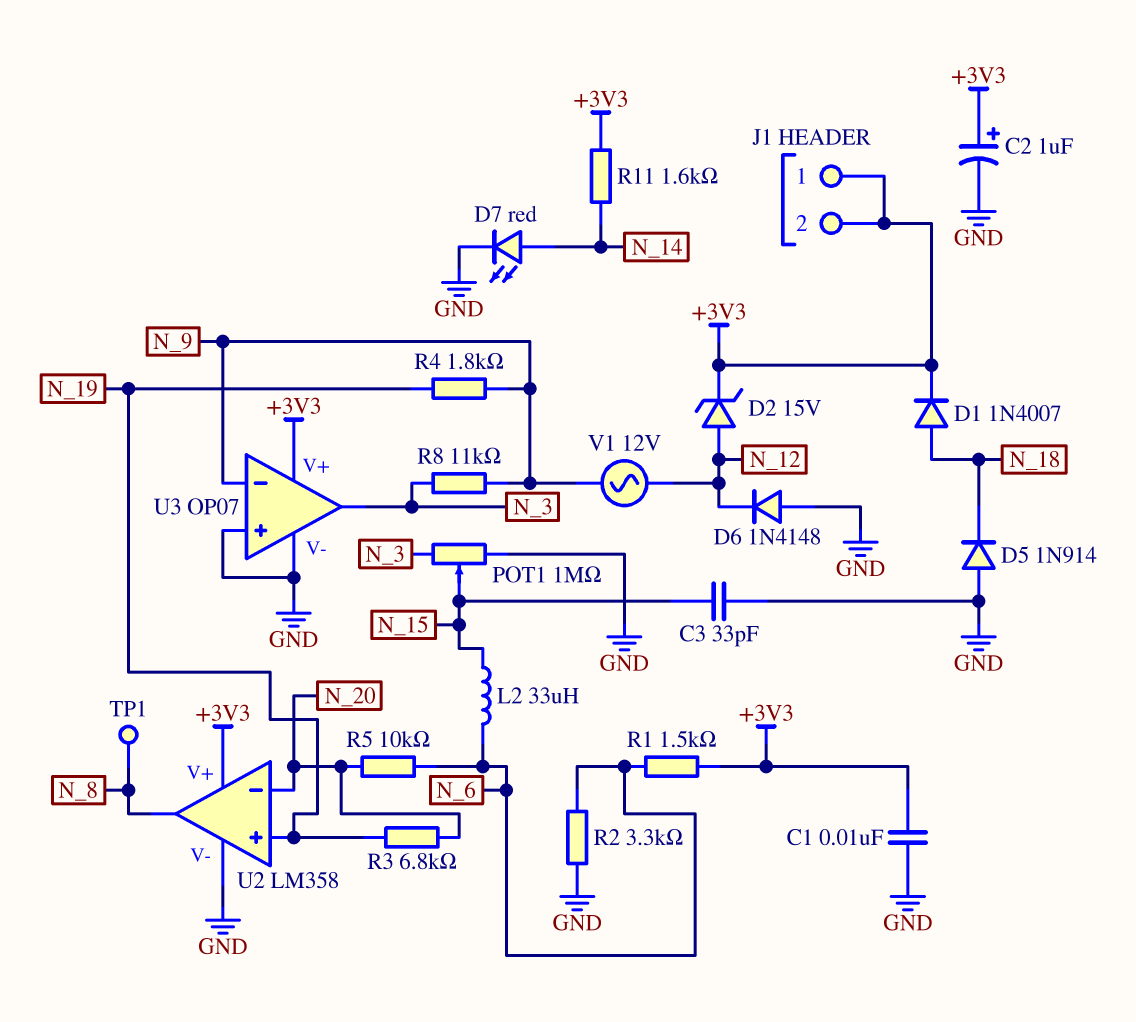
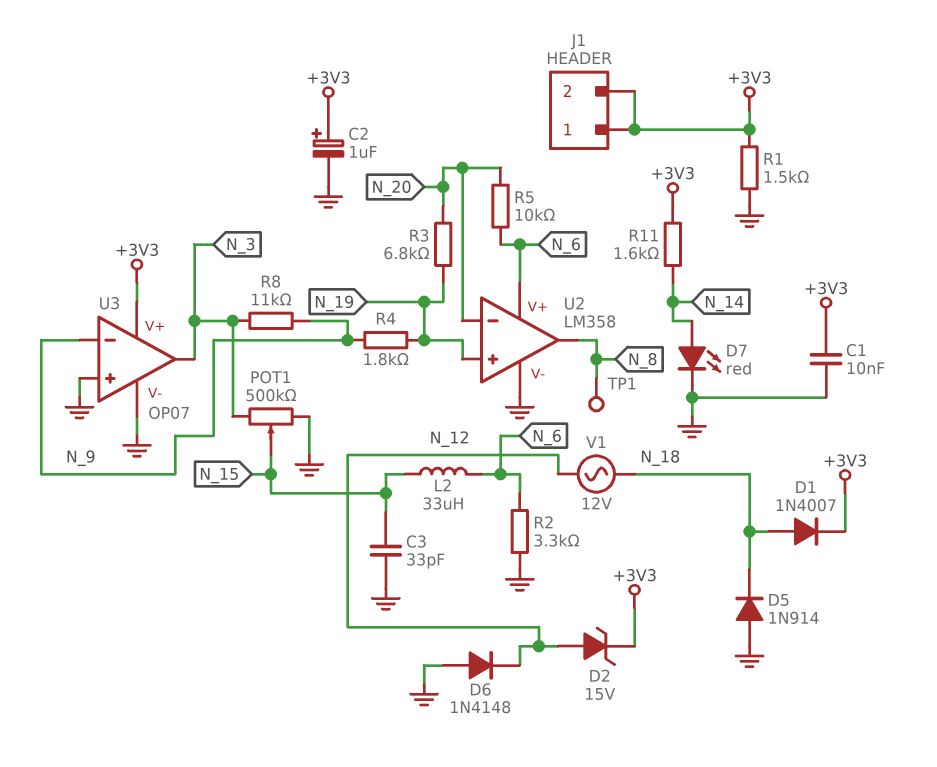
POT1: 1M (GND, N_3, wiper N_15) -> 500k (GND, N_3, wiper N_15)
R1: 1.5k (+3V3, N_6) -> 1.5k (+3V3, GND)
U2 pin V+: +3V3 -> N_6
V1: AC 12V (N_9, N_12) -> AC 12V (N_12, N_18)

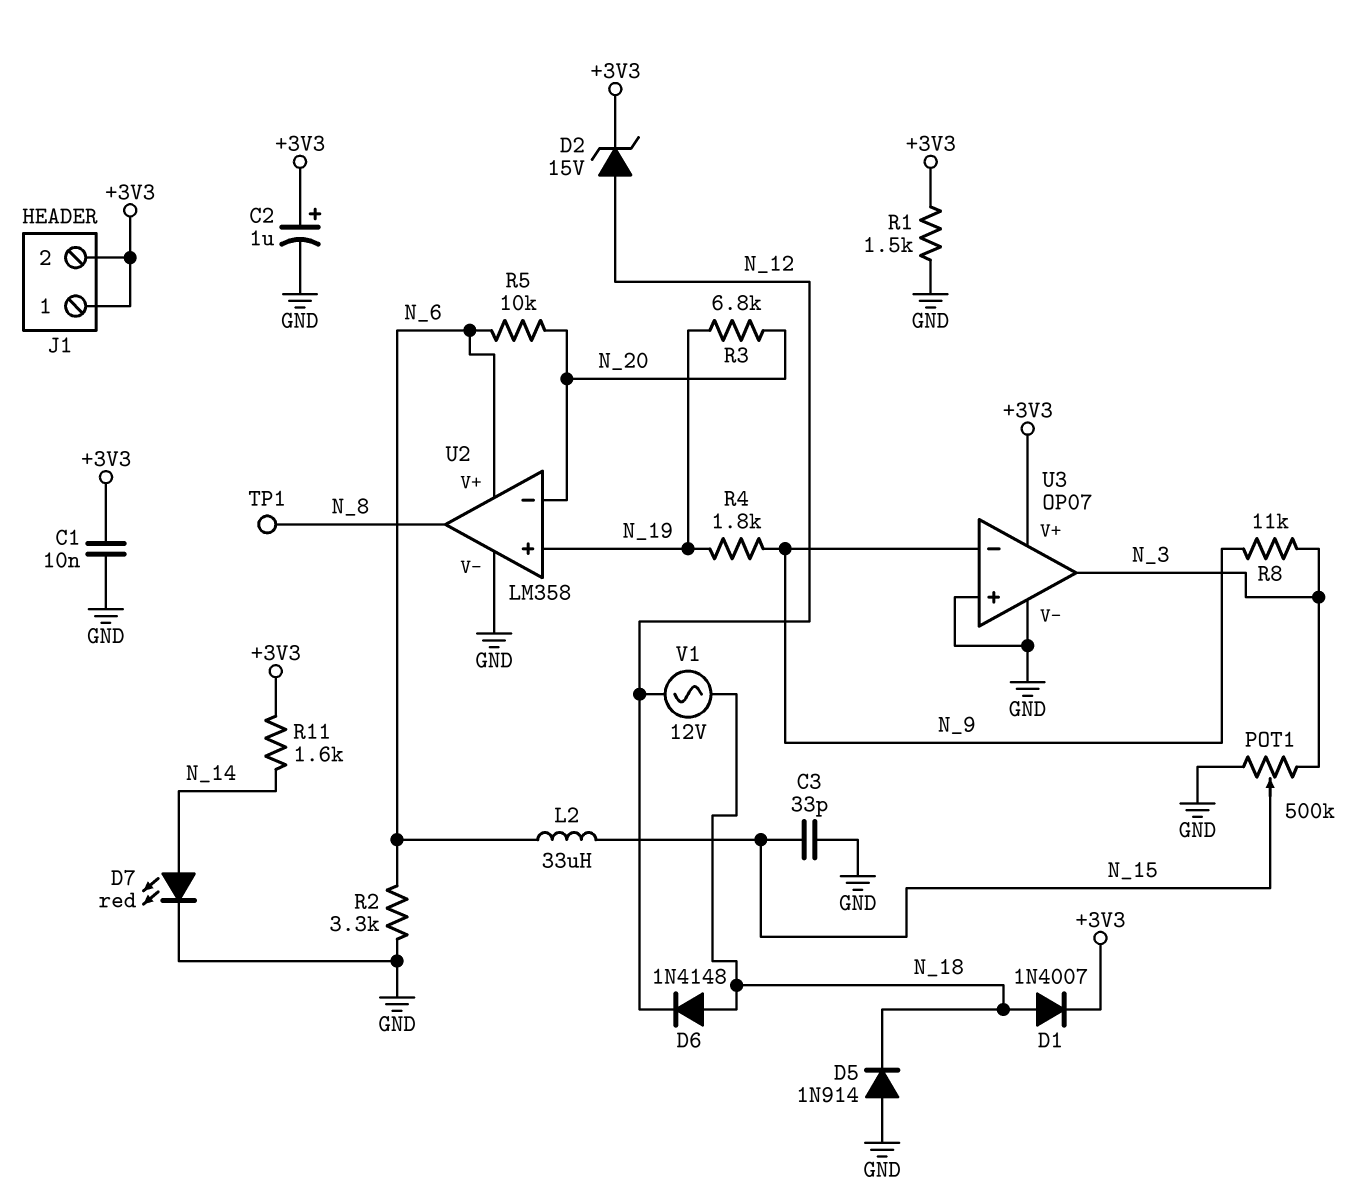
D6: diode 1N4148 (A GND, K N_12) -> diode 1N4148 (A N_18, K N_12)

